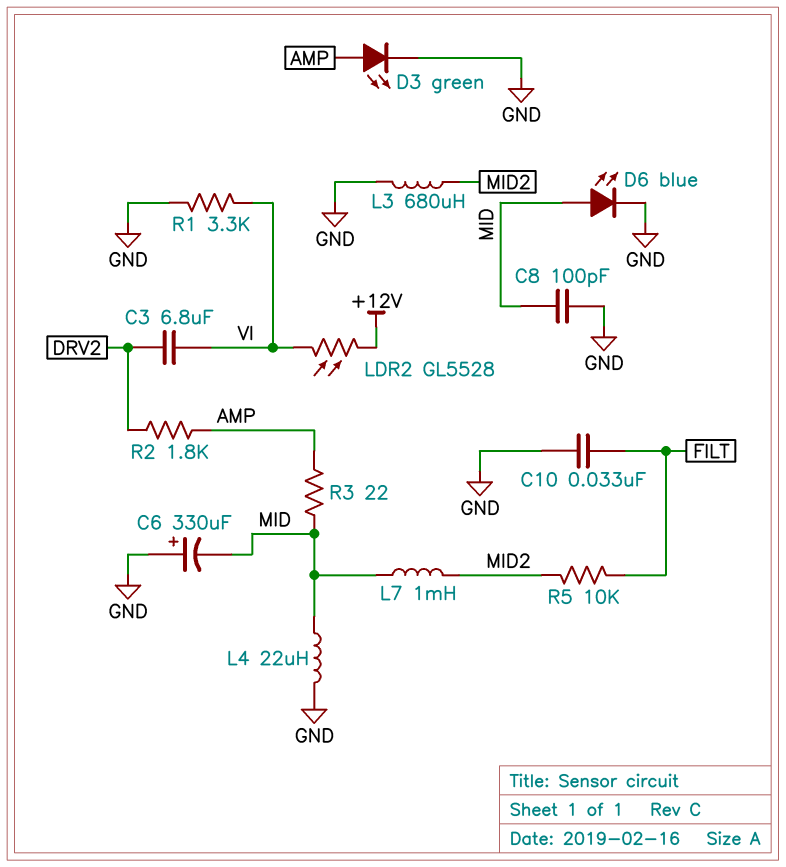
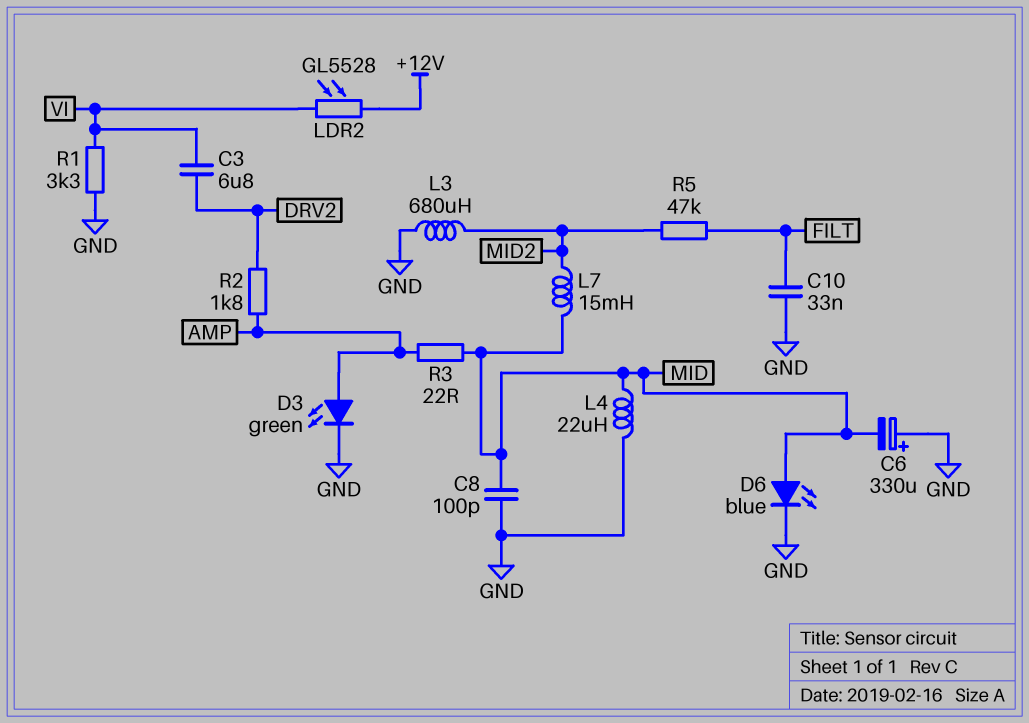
L7: 1mH (MID, MID2) -> 15mH (MID, MID2)
R5: 10k (FILT, MID2) -> 47k (FILT, MID2)

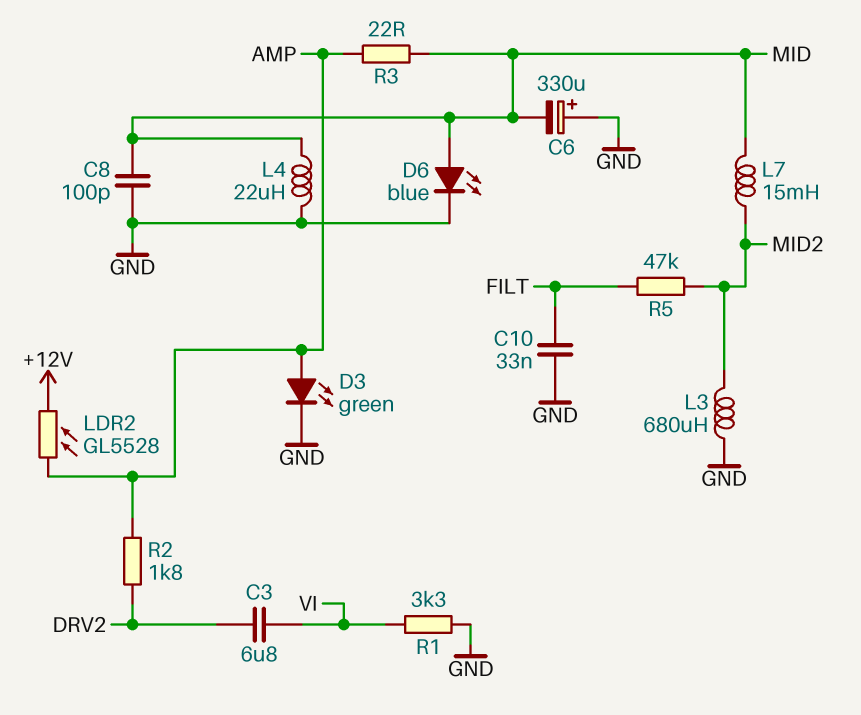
LDR2: GL5528 (+12V, VI) -> GL5528 (+12V, AMP)

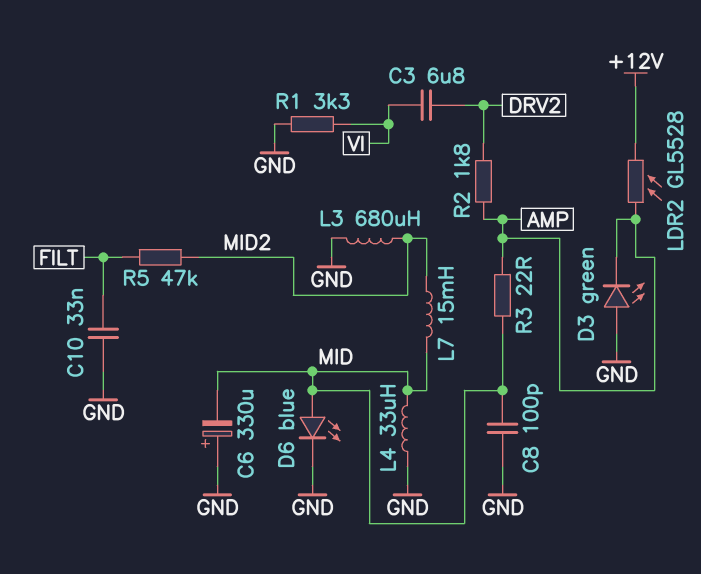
D3: LED green (A AMP, K GND) -> LED green (A GND, K AMP)
L4: 22uH (GND, MID) -> 33uH (GND, MID)

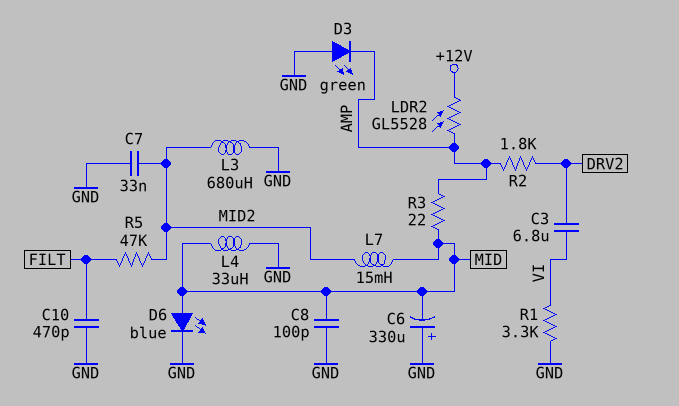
C7: none -> 33nF (GND, MID2)
C10: 33nF (FILT, GND) -> 470pF (FILT, GND)

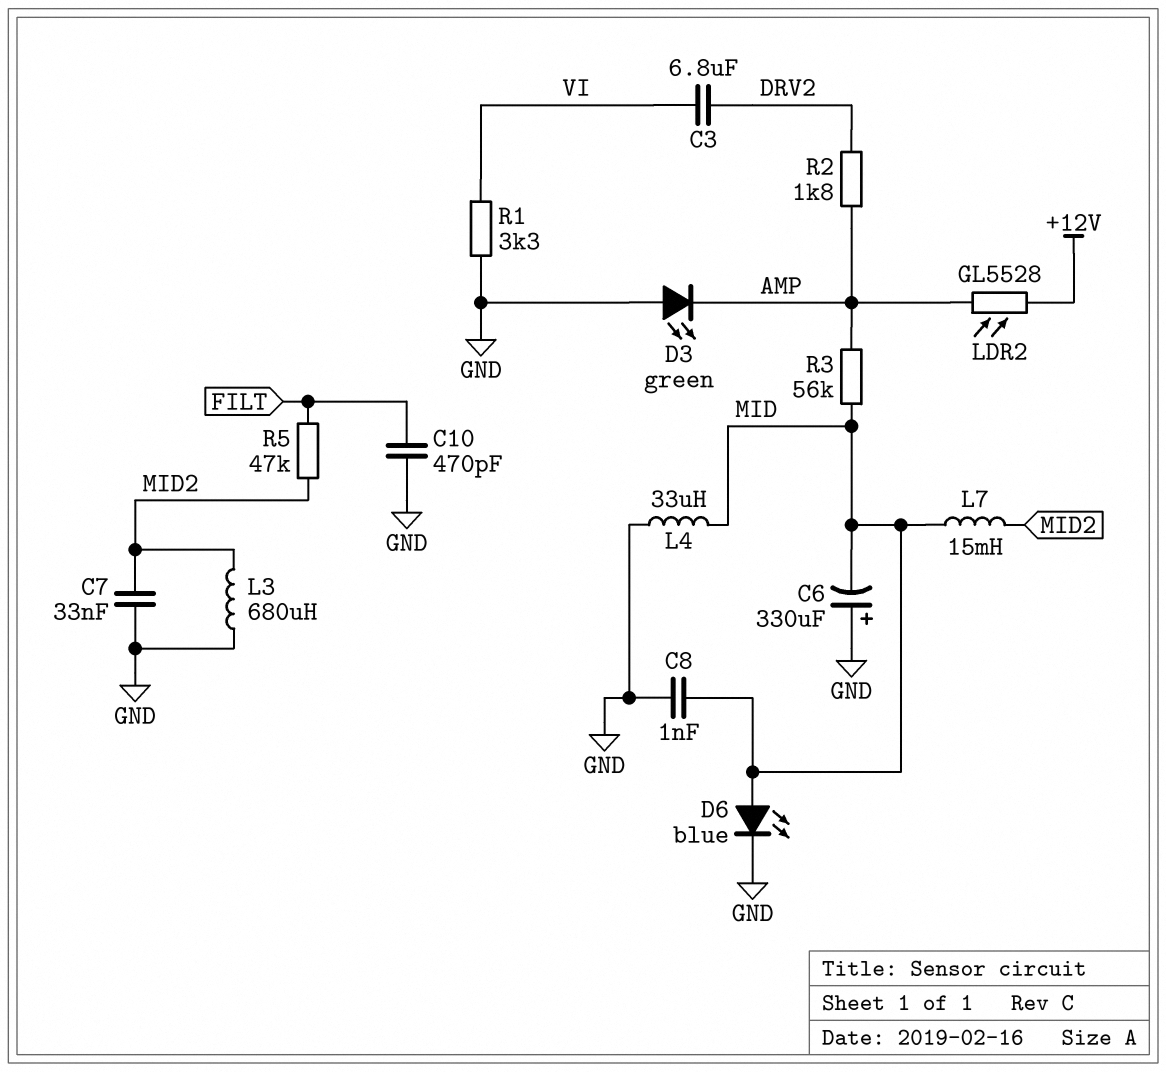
C8: 100pF (GND, MID) -> 1nF (GND, MID)
R3: 22 (AMP, MID) -> 56k (AMP, MID)

